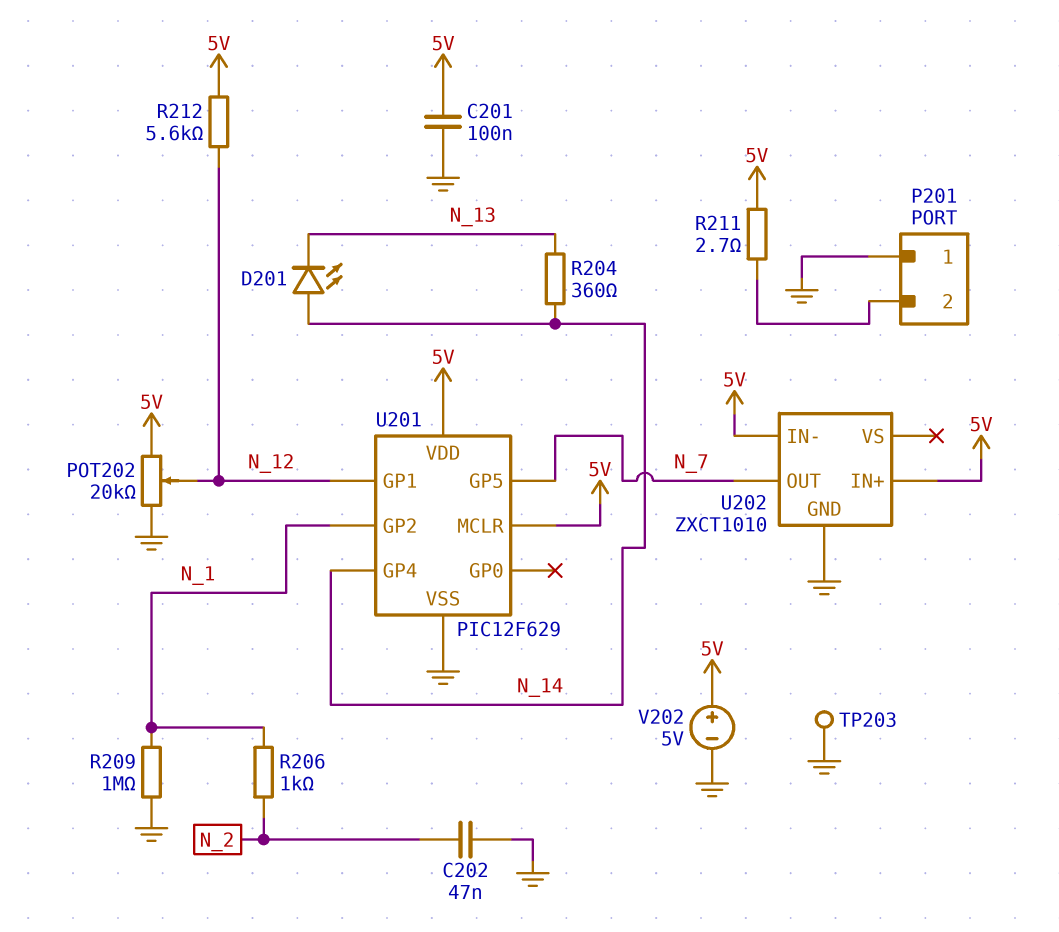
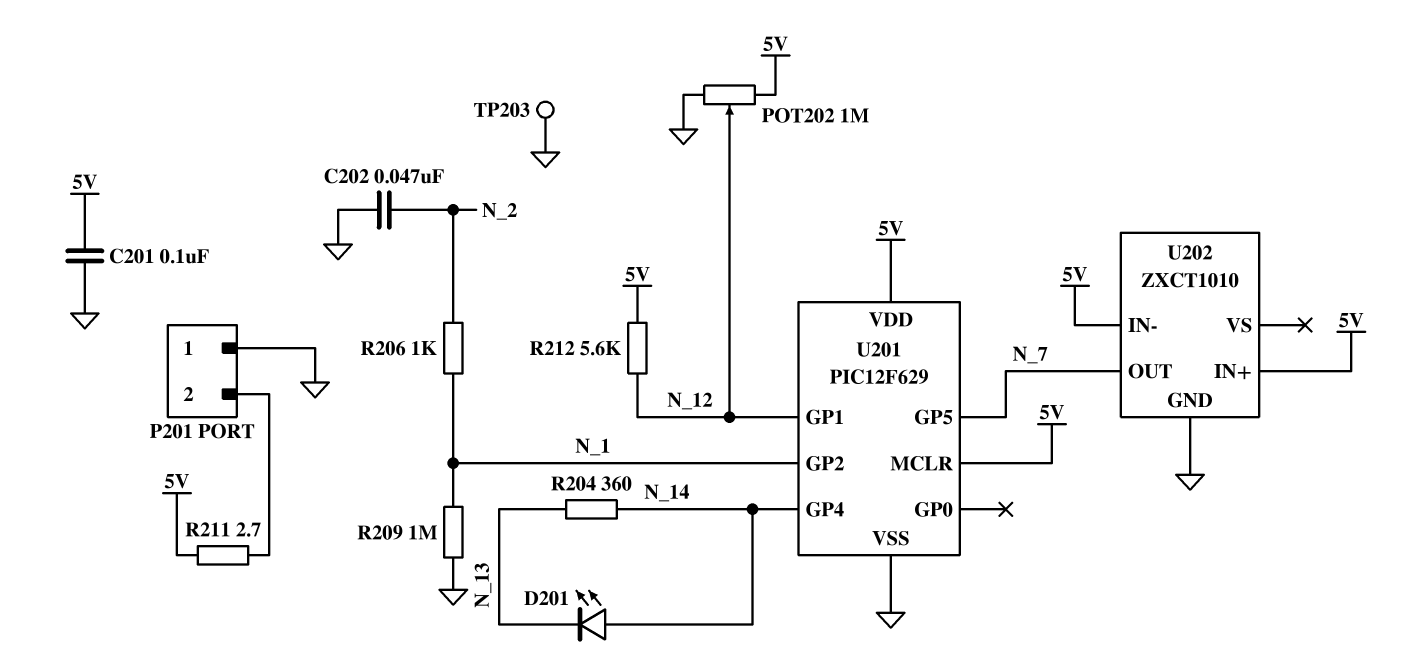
POT202: 20k (5V, GND, wiper N_12) -> 1M (5V, GND, wiper N_12)
V202: 5V (plus 5V, minus GND) -> none

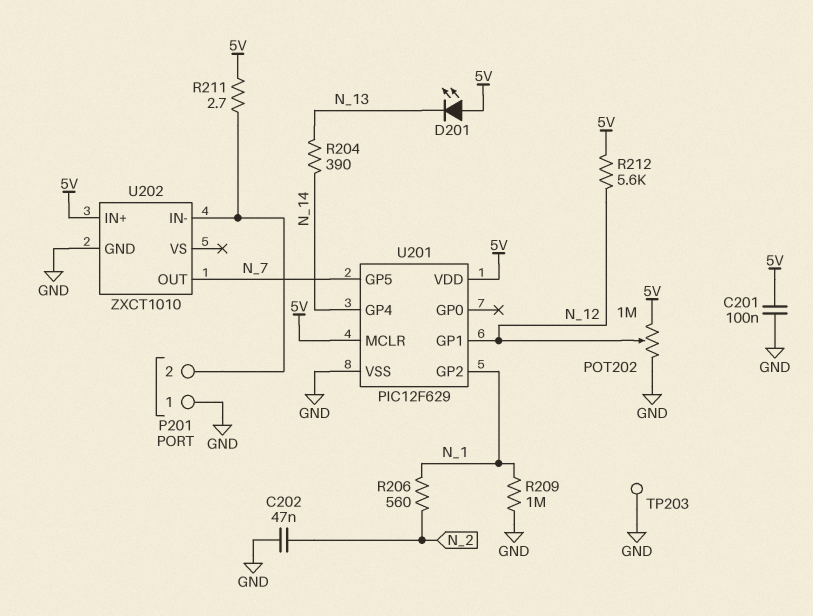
D201: LED (A N_14, K N_13) -> LED (A 5V, K N_13)
R204: 360 (N_13, N_14) -> 390 (N_13, N_14)
R206: 1k (N_1, N_2) -> 560 (N_1, N_2)
U202 pin IN-: 5V -> P201/2

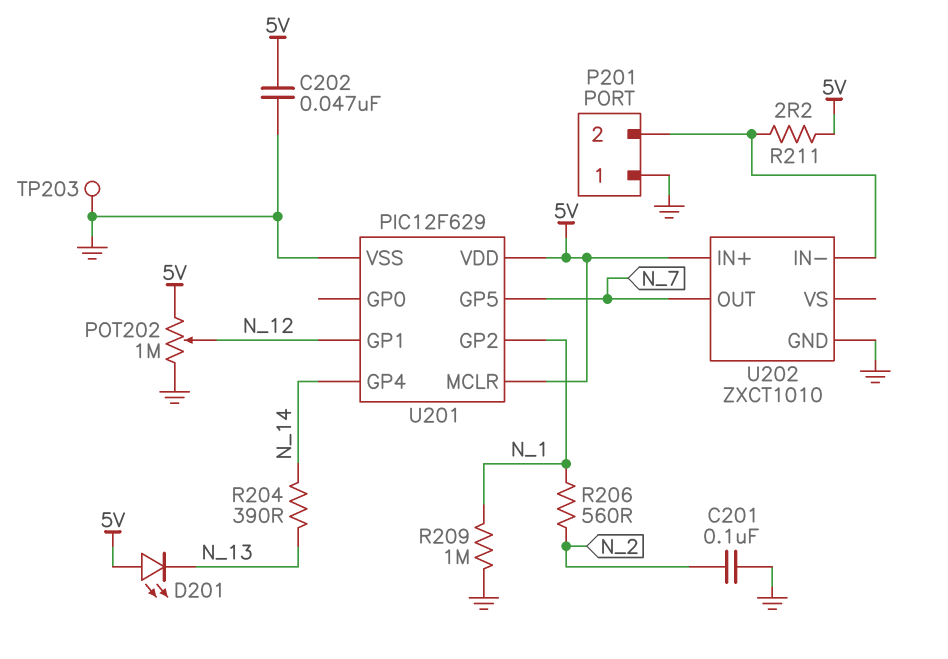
C201: 100nF (5V, GND) -> 100nF (GND, N_2)
C202: 47nF (GND, N_2) -> 47nF (5V, GND)
R211: 2.7 (5V, P201/2) -> 2.2 (5V, P201/2)
R212: 5.6k (5V, N_12) -> none

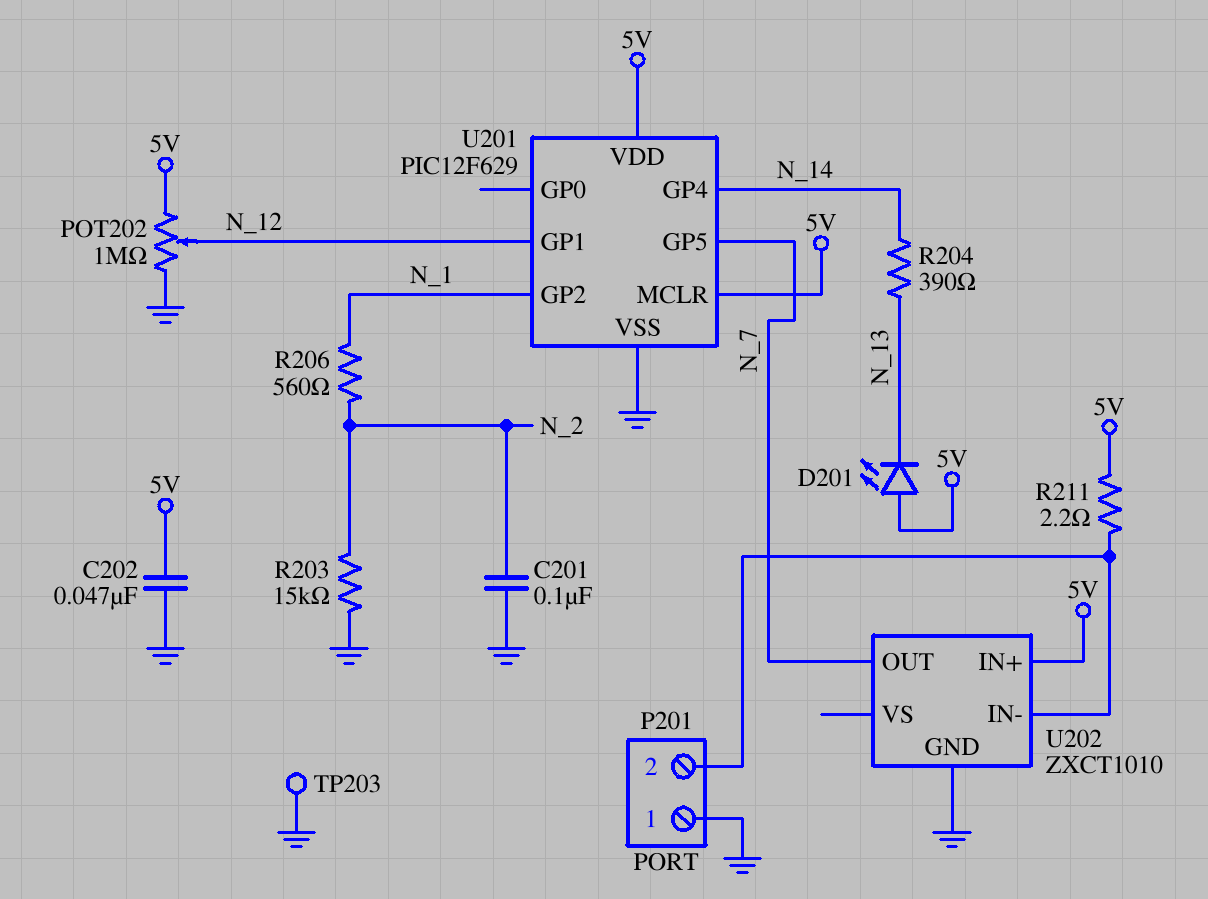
R203: none -> 15k (GND, N_2)
R209: 1M (GND, N_1) -> none

